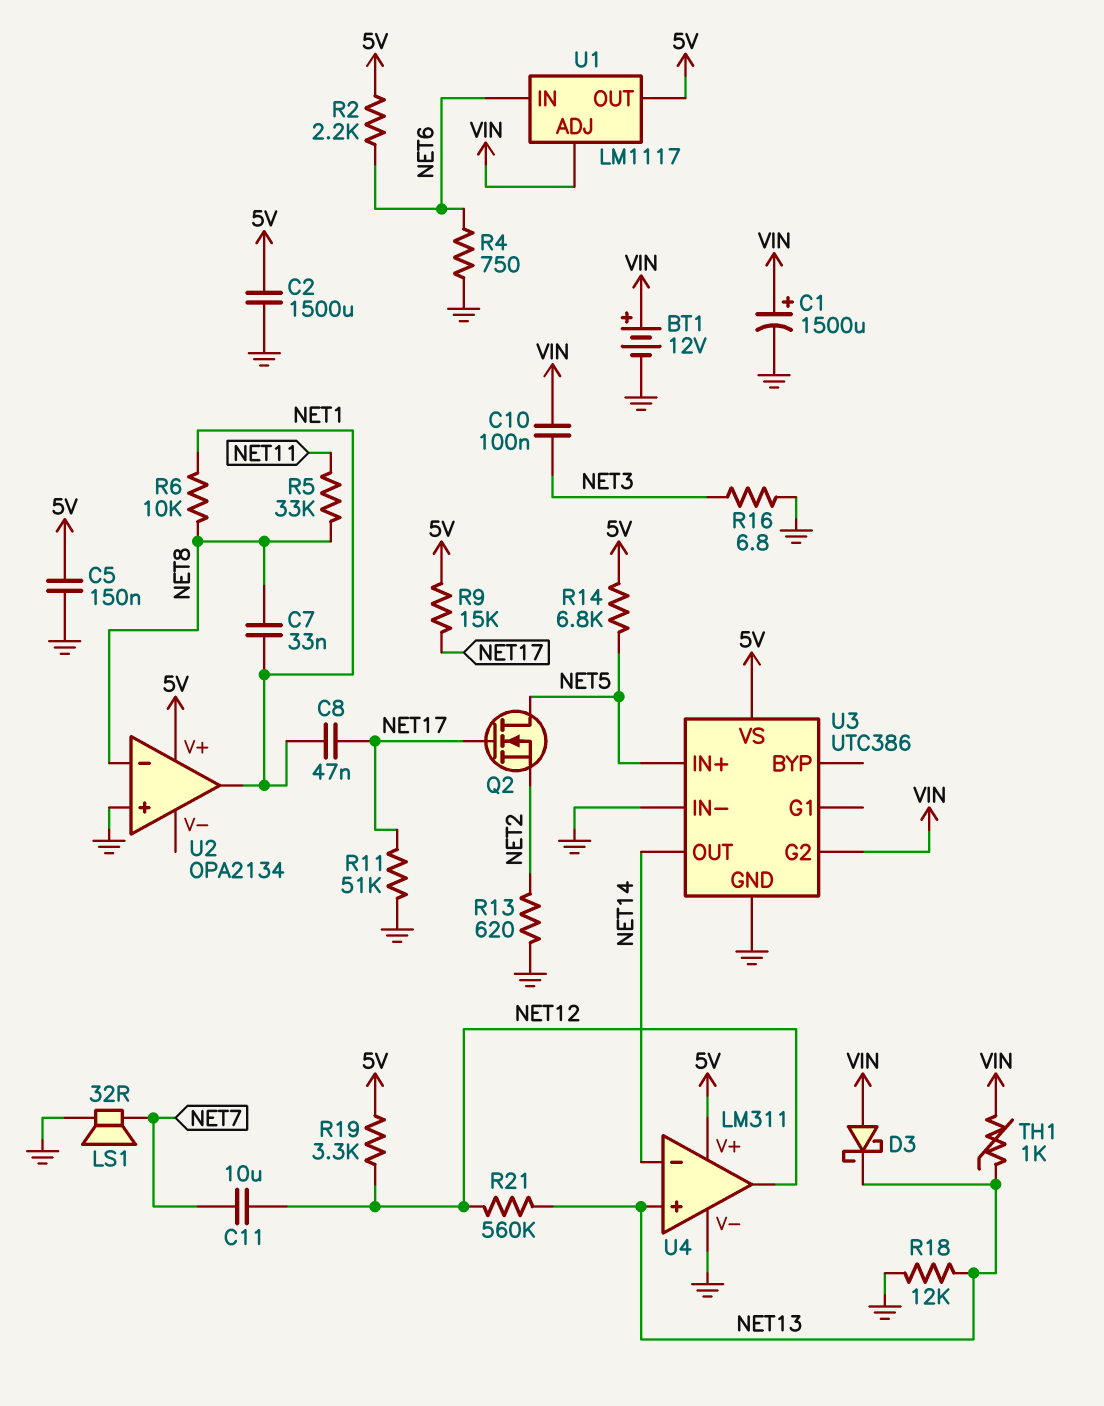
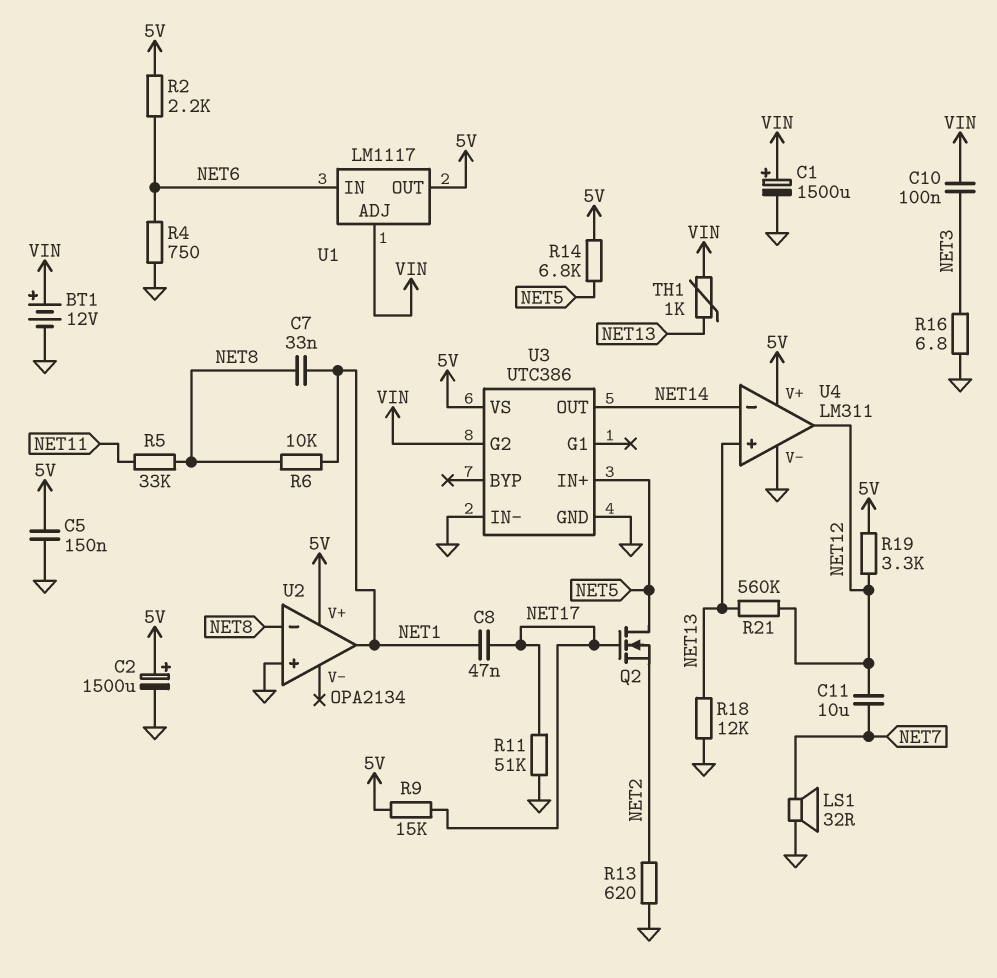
C2: 1500uF (5V, GND) -> 1500uF (plus 5V, minus GND)
D3: schottky (A VIN, K NET13) -> none

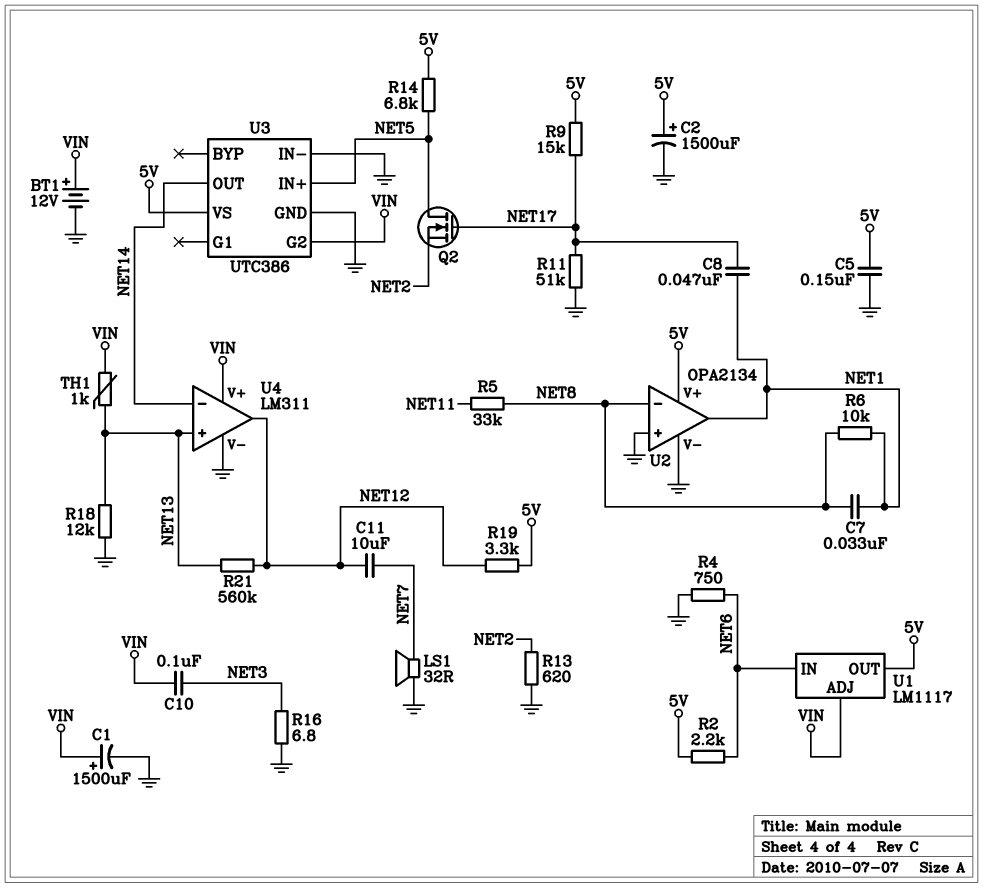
U2 pin V-: none -> GND
U4 pin V+: 5V -> VIN

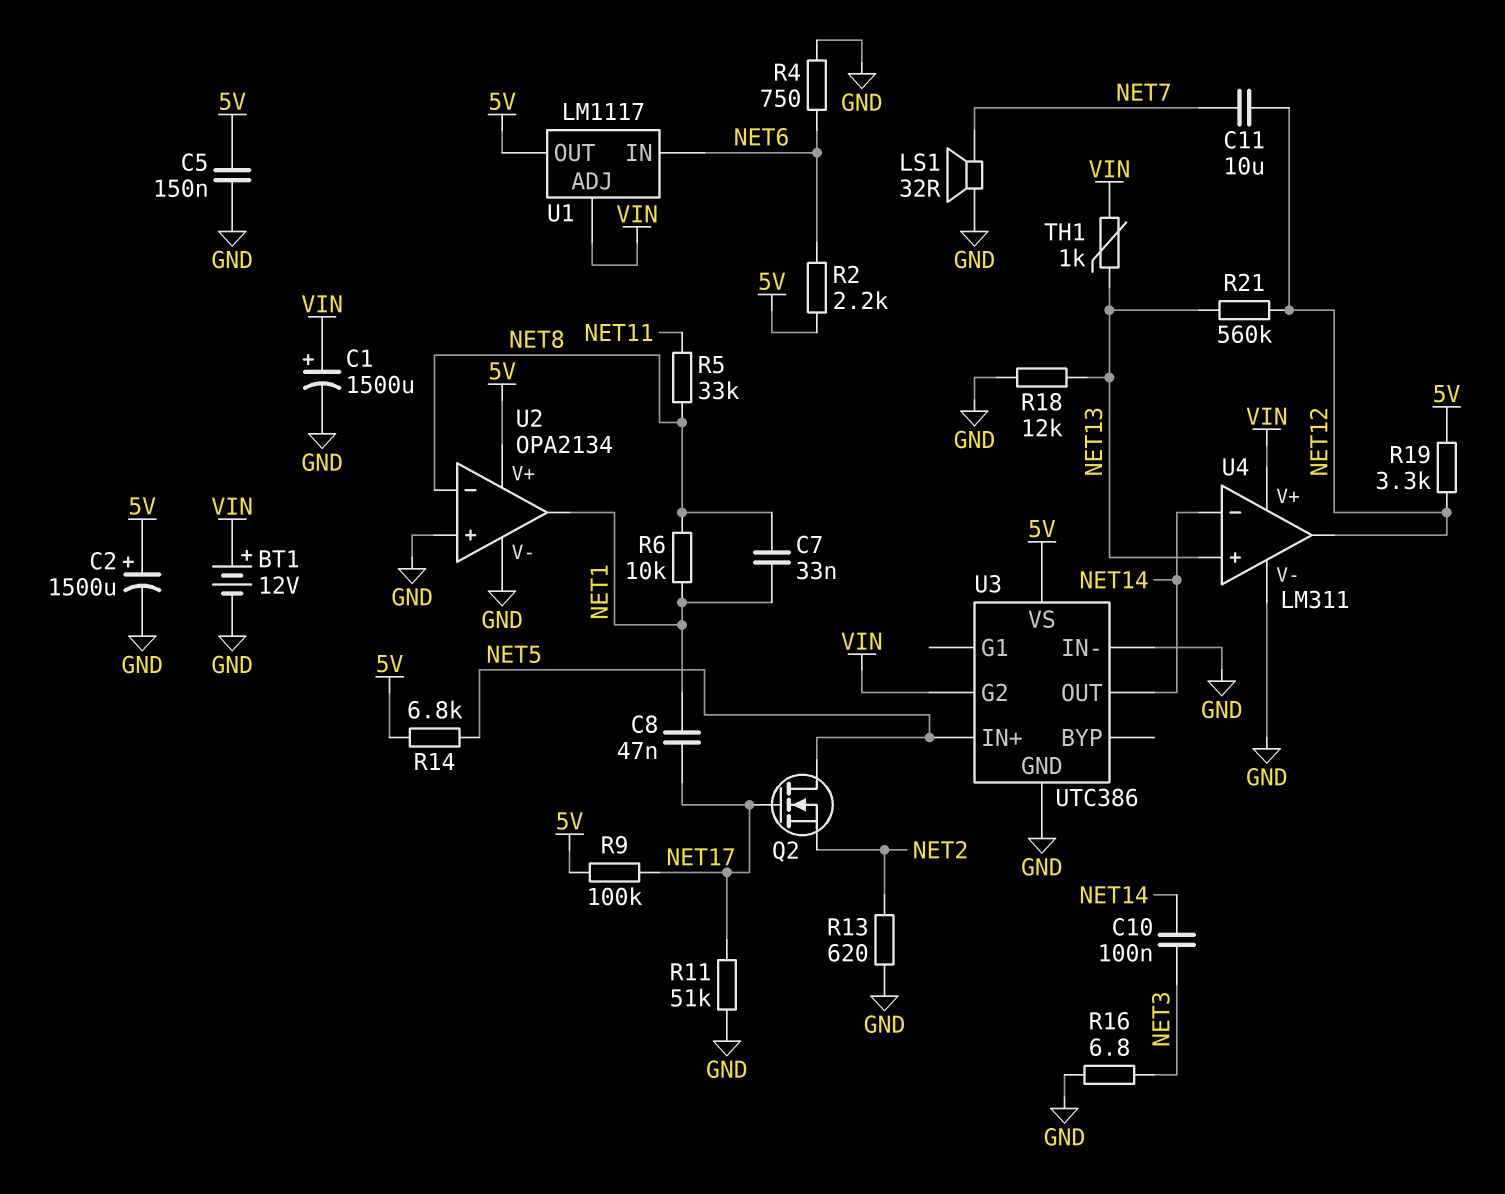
C10: 100nF (NET3, VIN) -> 100nF (NET3, NET14)
R9: 15k (5V, NET17) -> 100k (5V, NET17)

